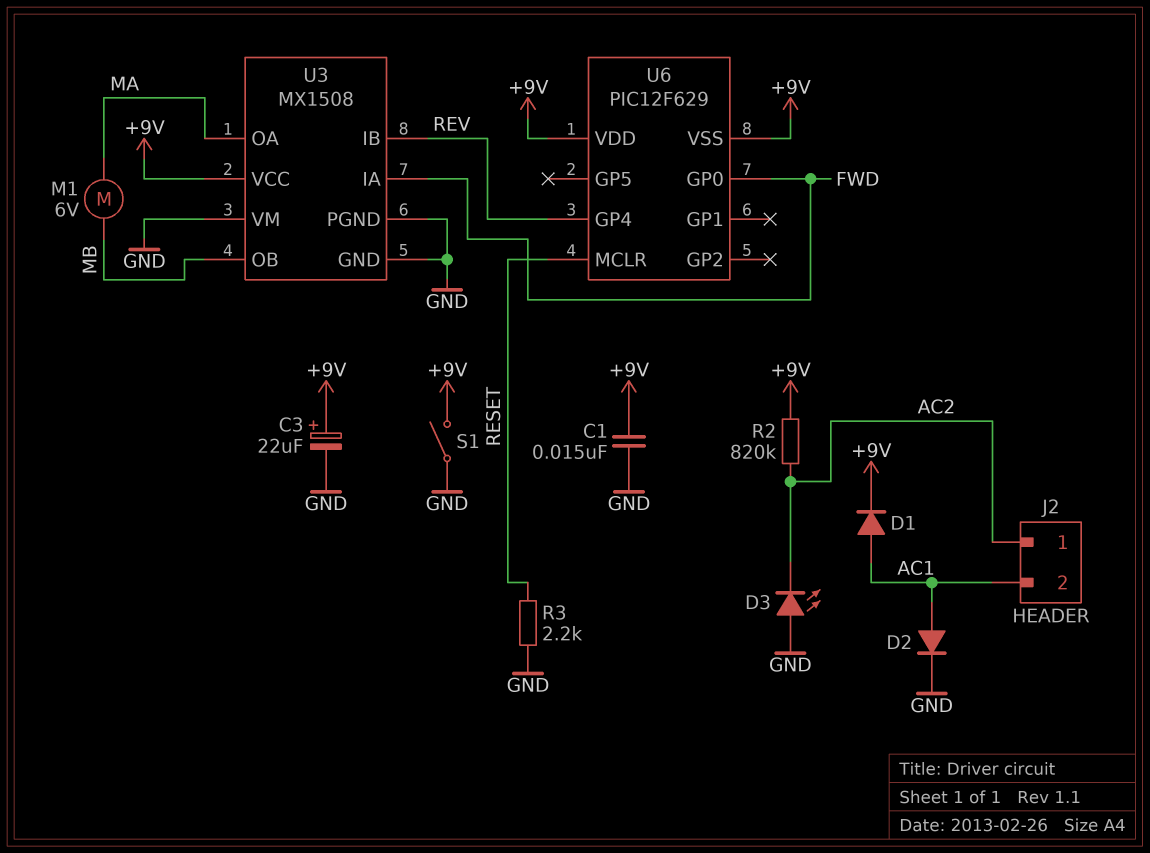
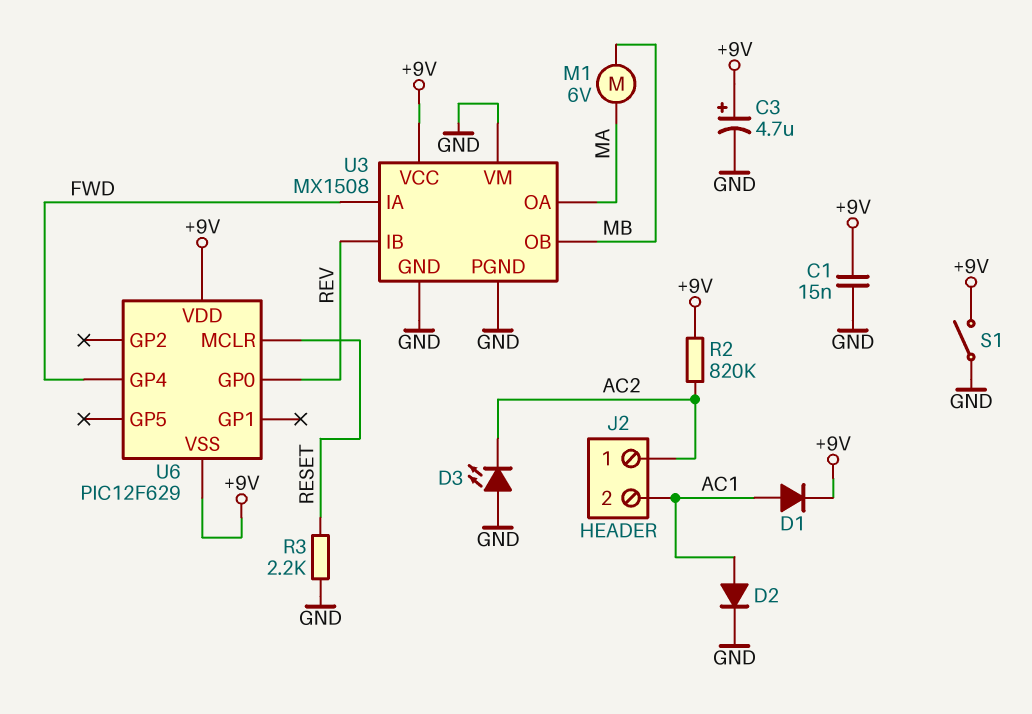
C3: 22uF (plus +9V, minus GND) -> 4.7uF (plus +9V, minus GND)
U6 pin GP0: FWD -> REV
U6 pin GP4: REV -> FWD

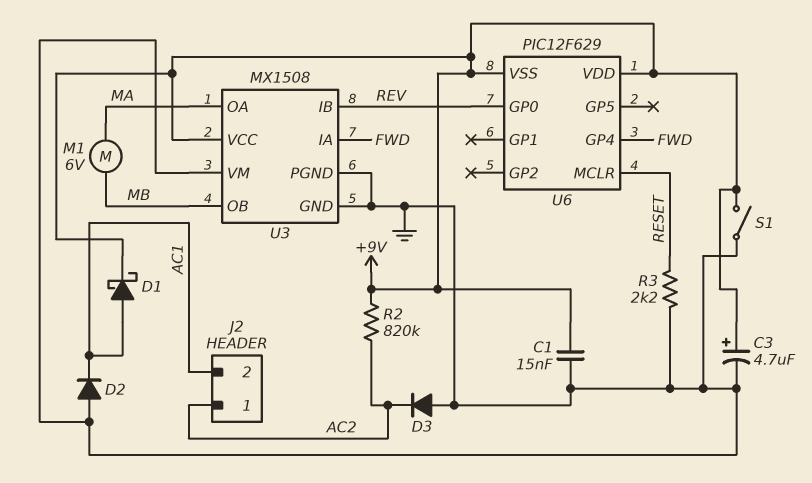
D1: diode (A AC1, K +9V) -> schottky (A AC1, K +9V)
D2: diode (A AC1, K GND) -> diode (A GND, K AC1)
D3: LED (A GND, K AC2) -> diode (A GND, K AC2)

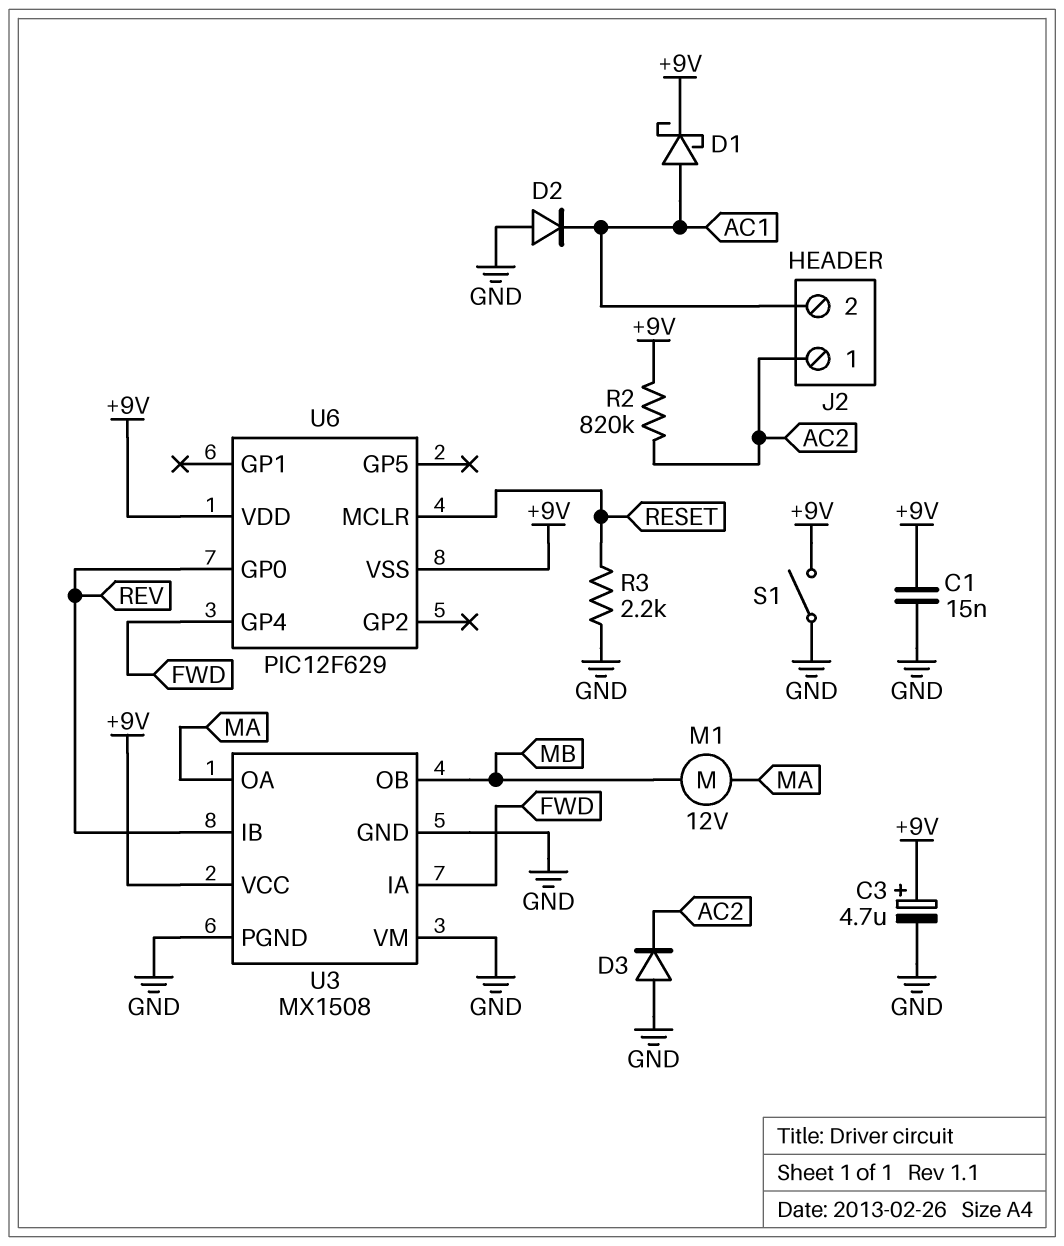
M1: motor 6V (MA, MB) -> motor 12V (MA, MB)

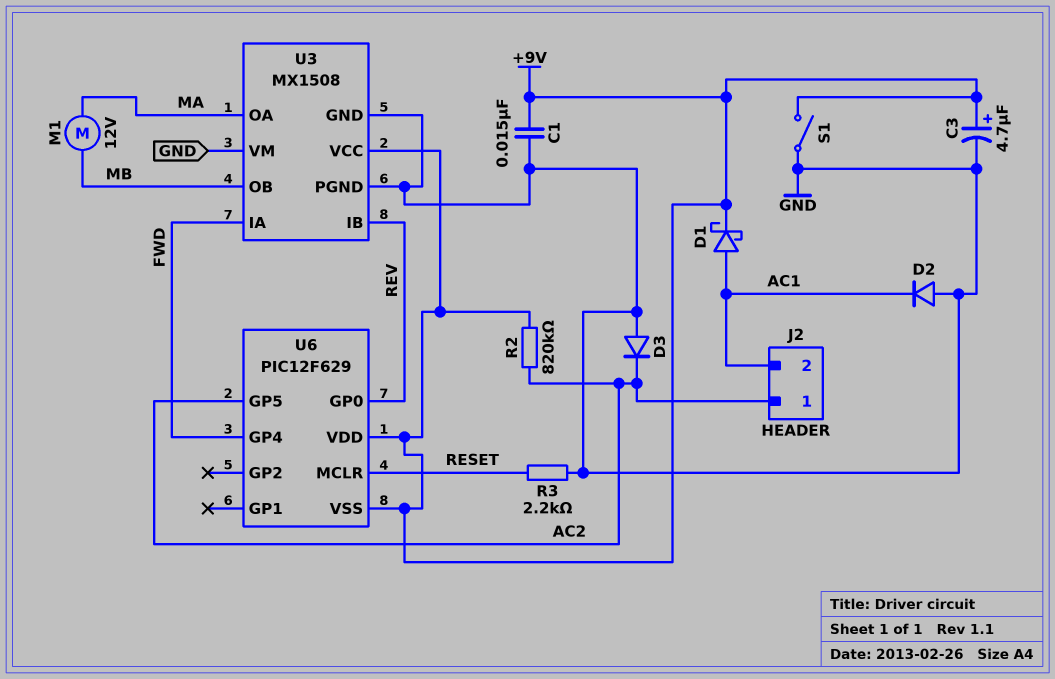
U6 pin GP5: none -> AC2

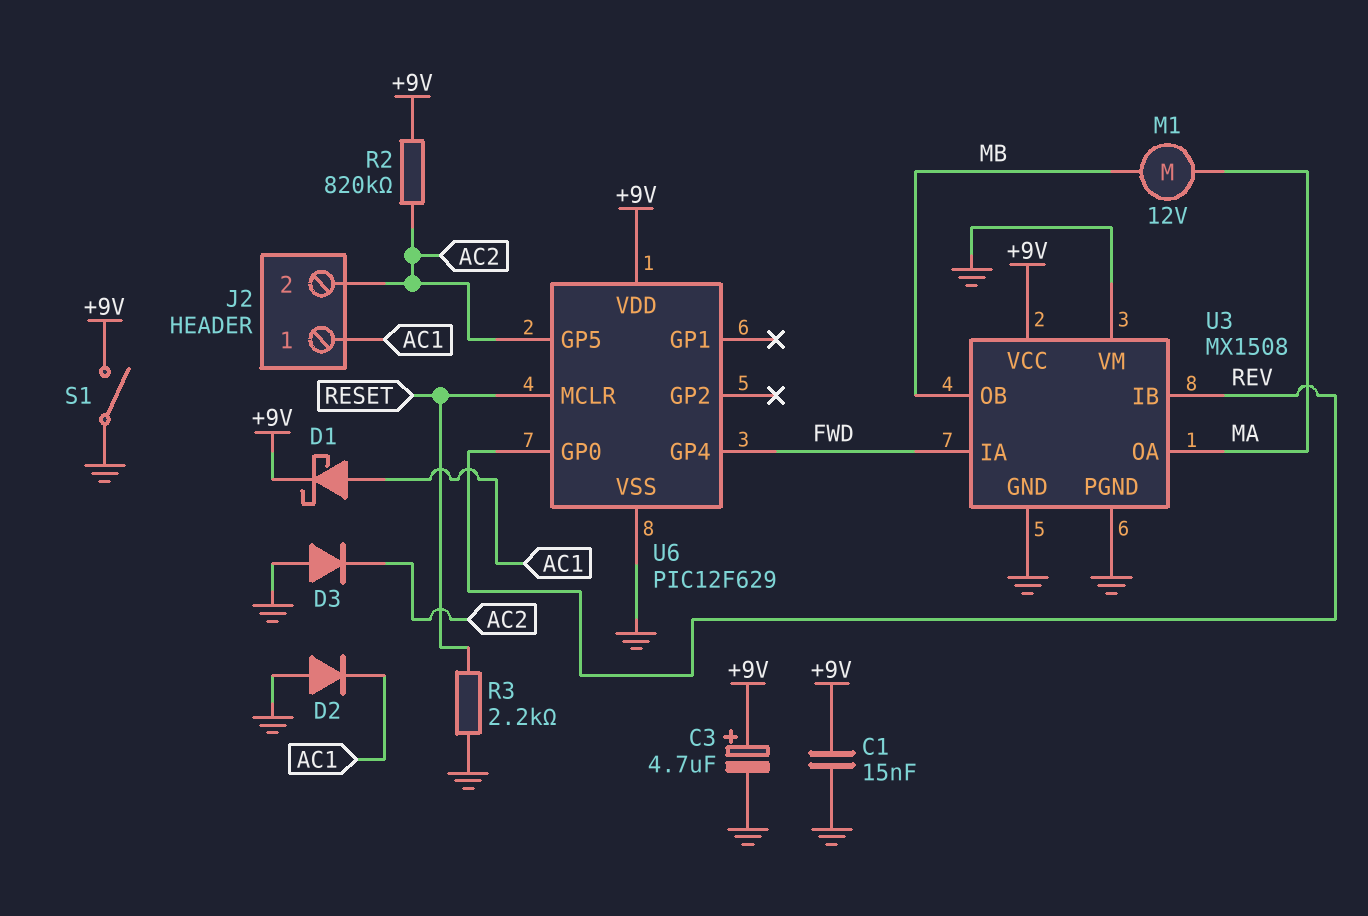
J2 pin 1: AC2 -> AC1
J2 pin 2: AC1 -> AC2
U6 pin VSS: +9V -> GND

